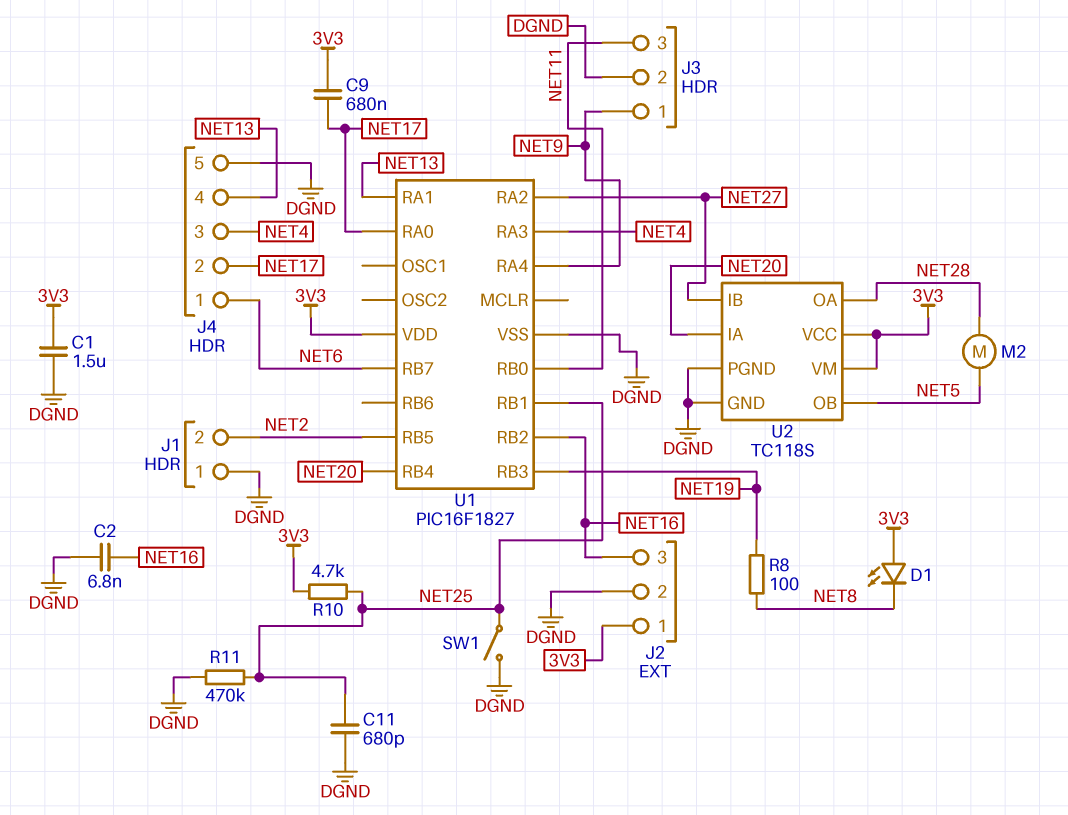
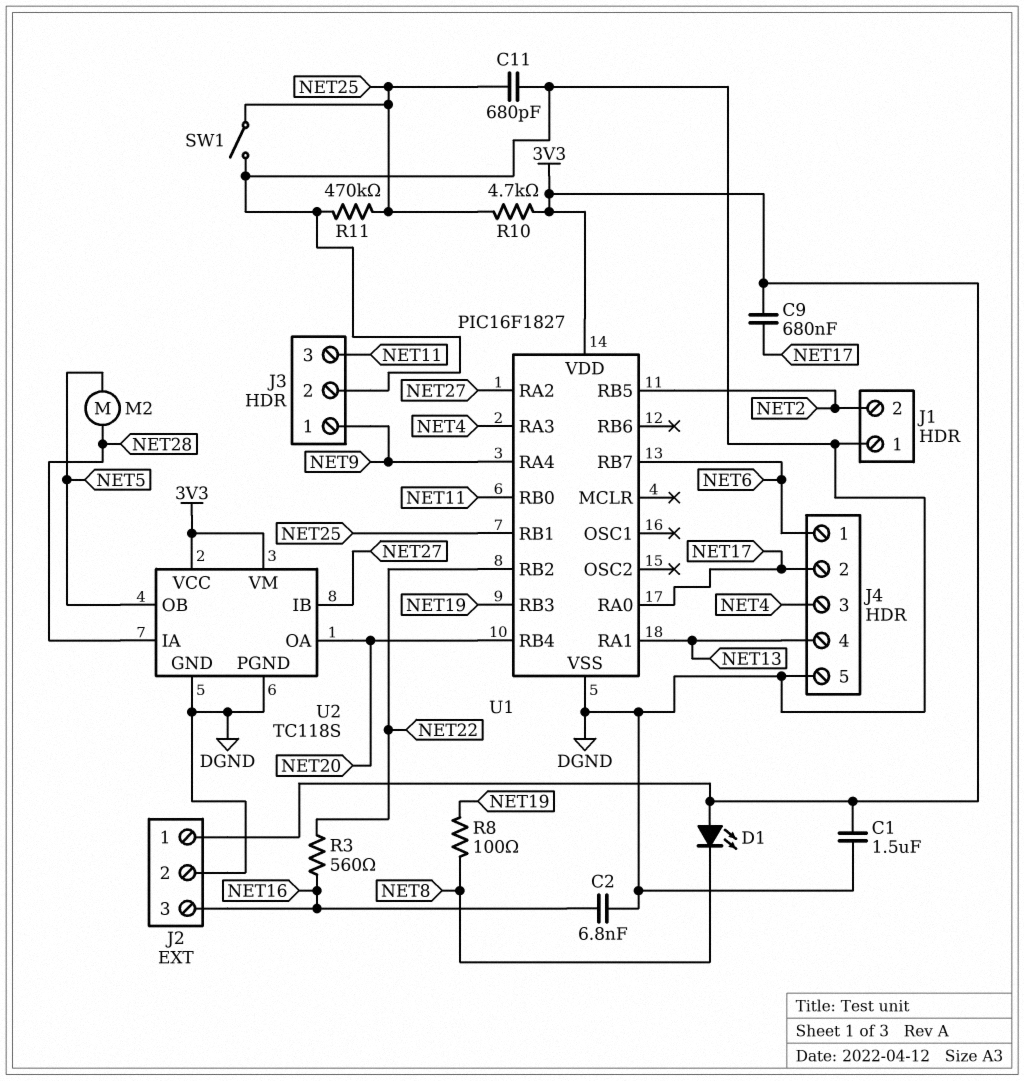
R3: none -> 560 (NET16, NET22)
U1 pin RB2: NET16 -> NET22
U2 pin IA: NET20 -> NET28
U2 pin OA: NET28 -> NET20

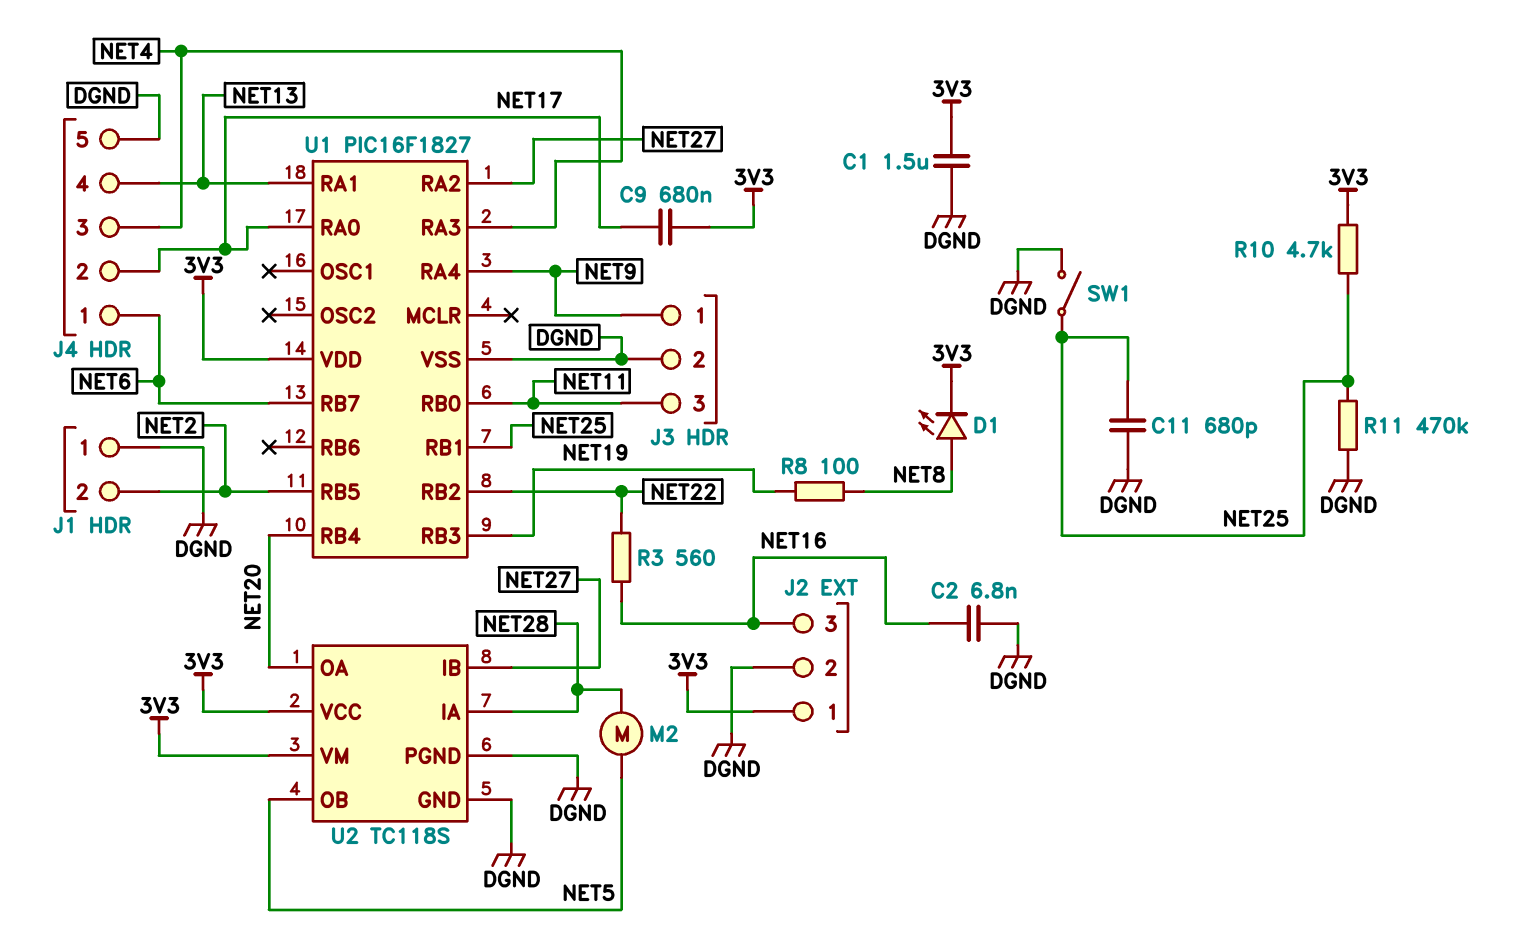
D1: LED (A 3V3, K NET8) -> LED (A NET8, K 3V3)

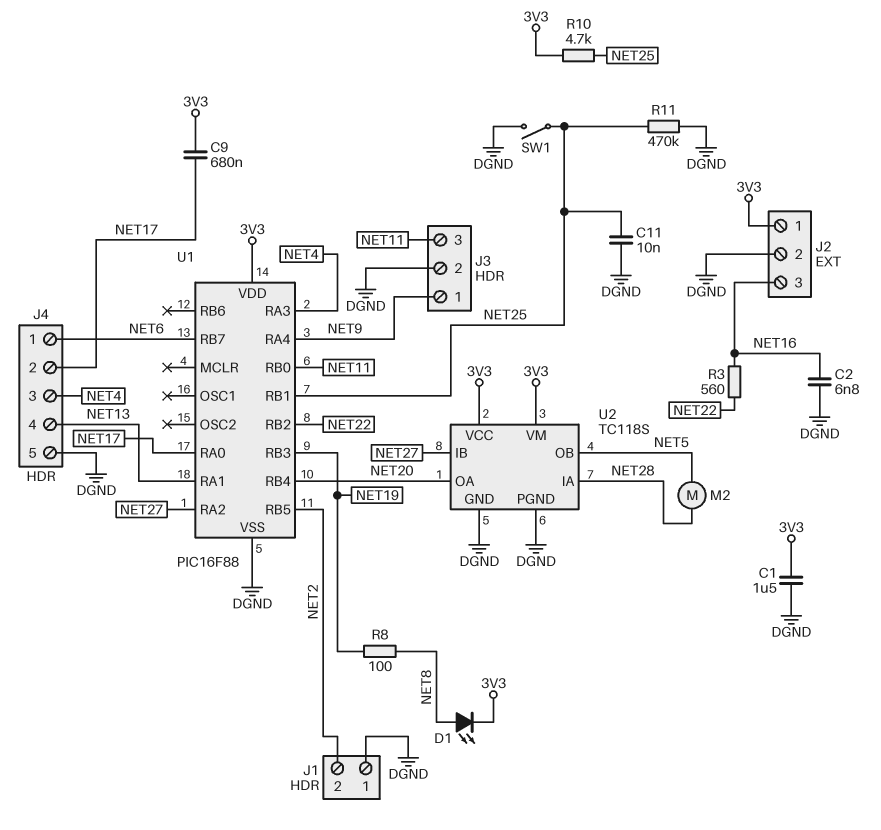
C11: 680pF (DGND, NET25) -> 10nF (DGND, NET25)
U1: PIC16F1827 -> PIC16F88

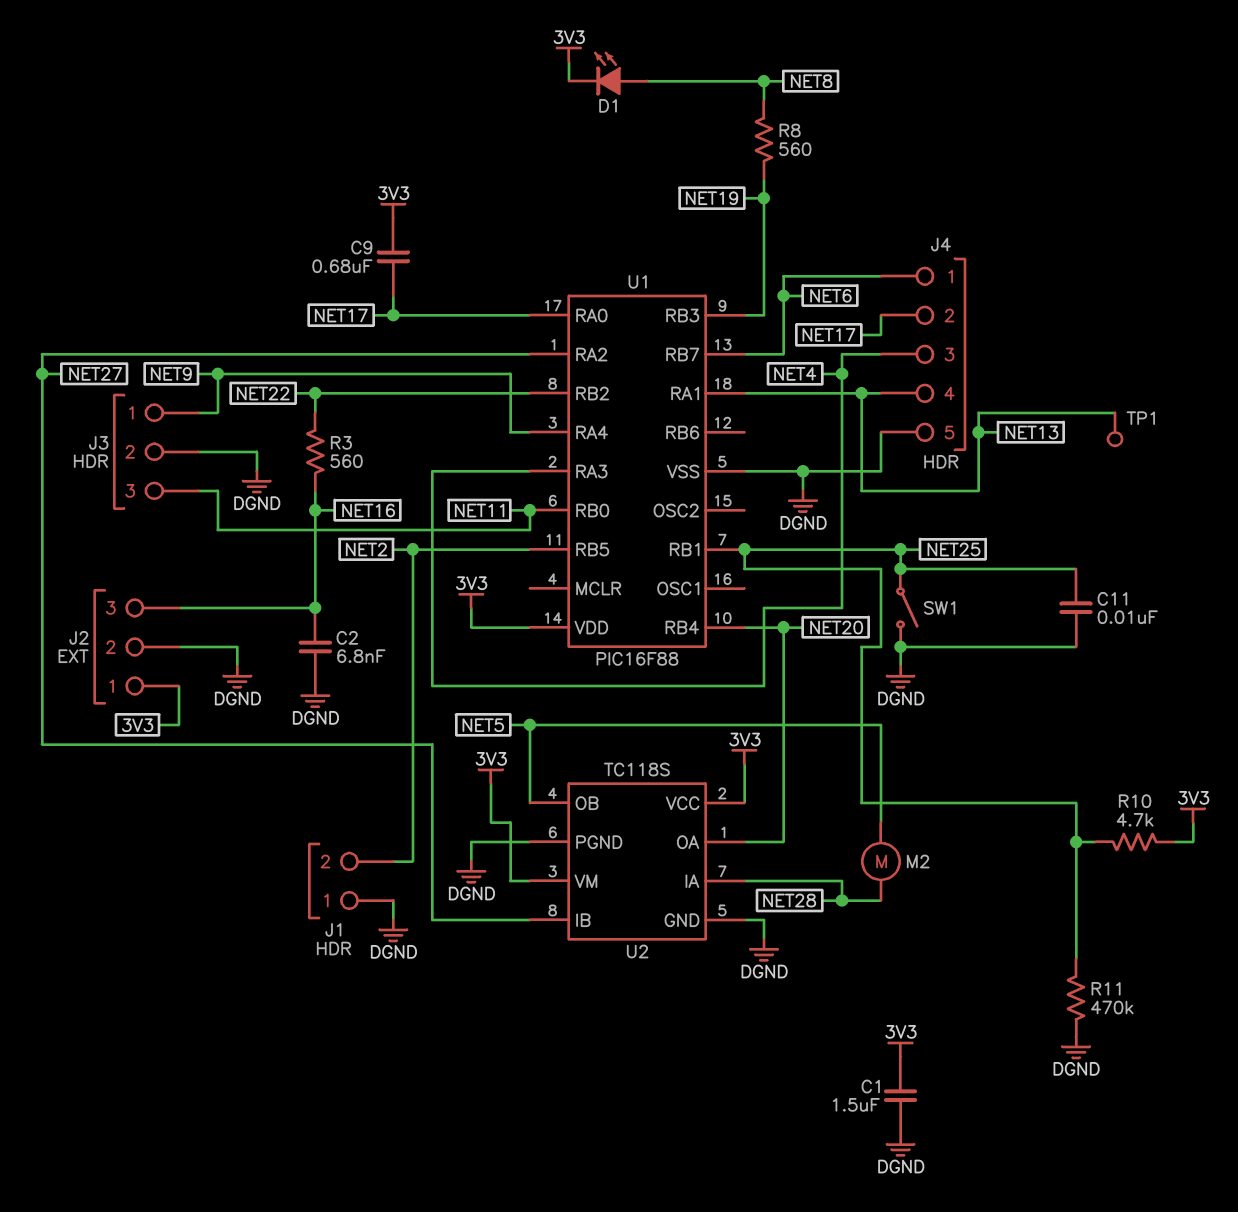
R8: 100 (NET8, NET19) -> 560 (NET8, NET19)
TP1: none -> test point (NET13)

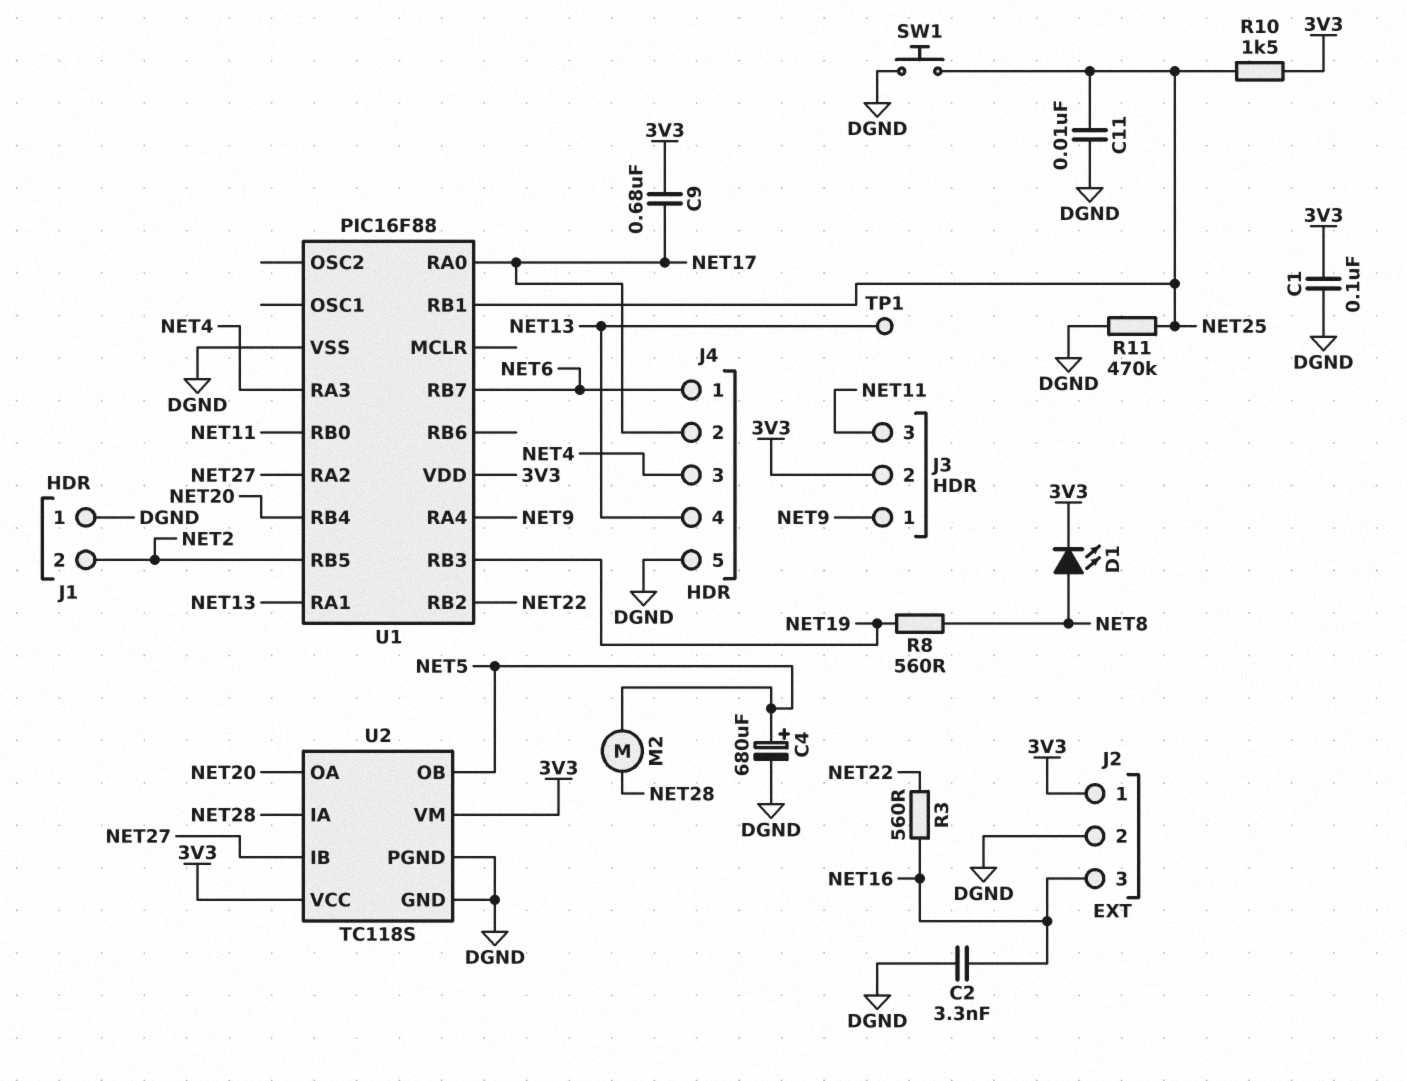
C1: 1.5uF (3V3, DGND) -> 100nF (3V3, DGND)
C2: 6.8nF (DGND, NET16) -> 3.3nF (DGND, NET16)
C4: none -> 680uF (plus NET5, minus DGND)
J3 pin 2: DGND -> 3V3
R10: 4.7k (3V3, NET25) -> 1.5k (3V3, NET25)
SW1: switch (DGND, NET25) -> button (DGND, NET25)

